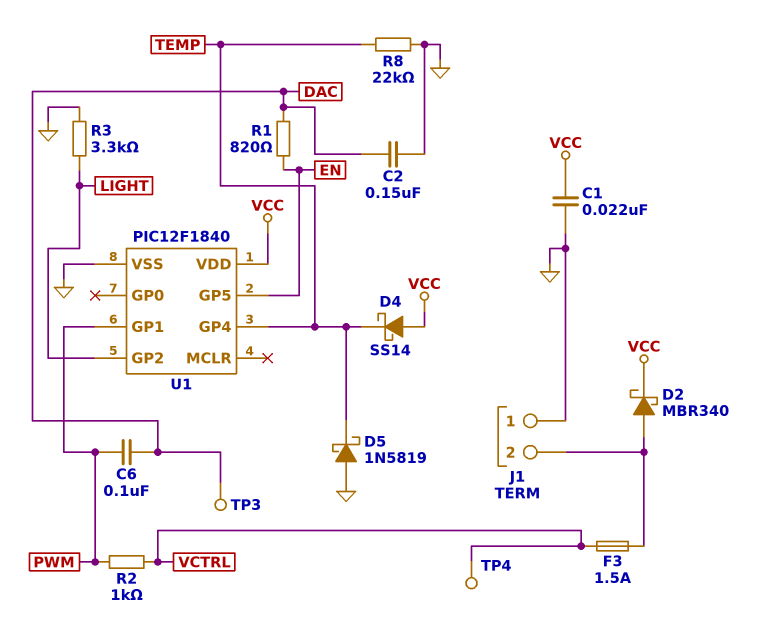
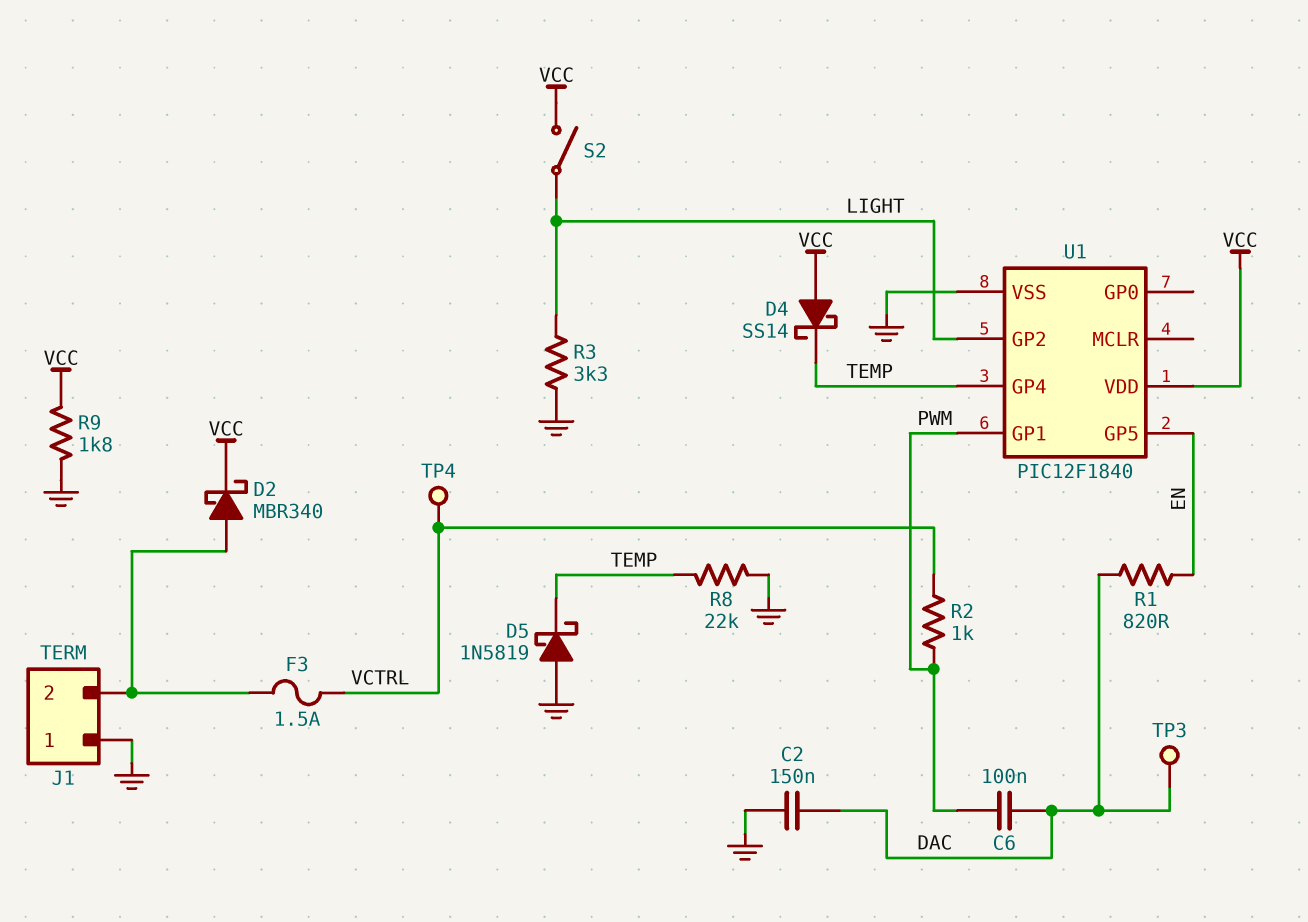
C1: 22nF (GND, VCC) -> none
R9: none -> 1.8k (GND, VCC)
S2: none -> switch (LIGHT, VCC)

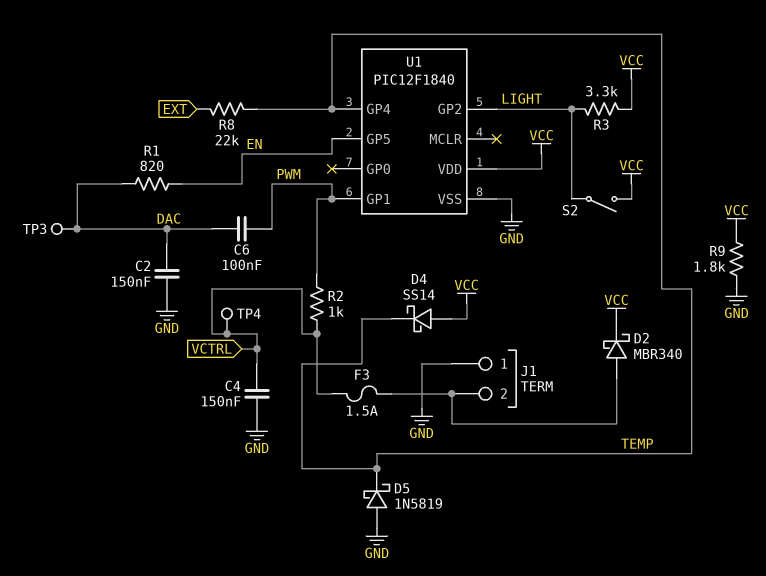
C4: none -> 150nF (GND, VCTRL)
R3: 3.3k (GND, LIGHT) -> 3.3k (LIGHT, VCC)
R8: 22k (GND, TEMP) -> 22k (EXT, TEMP)

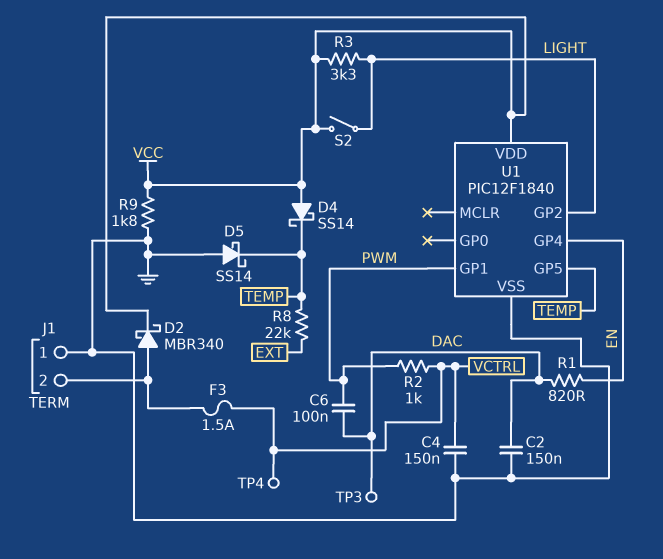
D5: schottky 1N5819 (A GND, K TEMP) -> schottky SS14 (A GND, K TEMP)
U1 pin GP4: TEMP -> EN
U1 pin GP5: EN -> TEMP

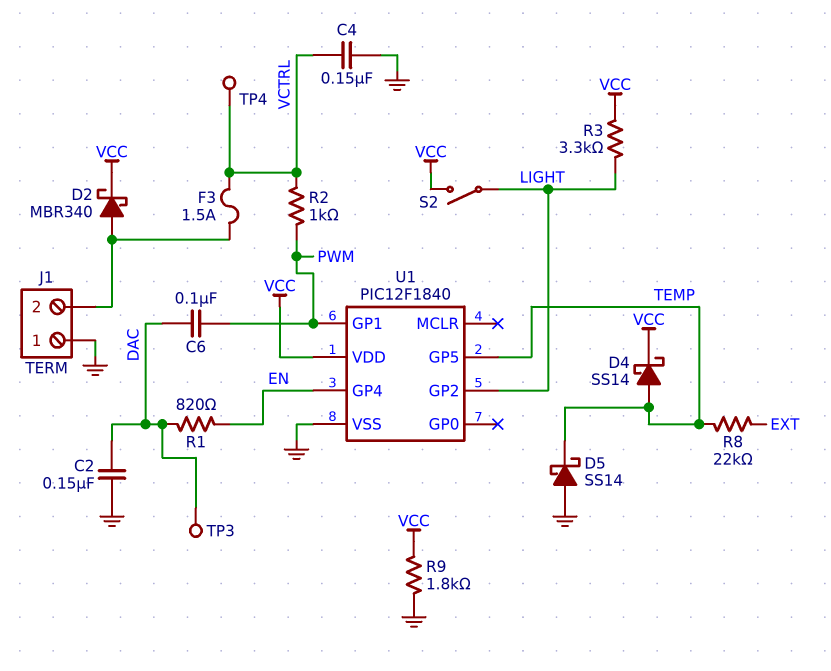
D4: schottky SS14 (A VCC, K TEMP) -> schottky SS14 (A TEMP, K VCC)

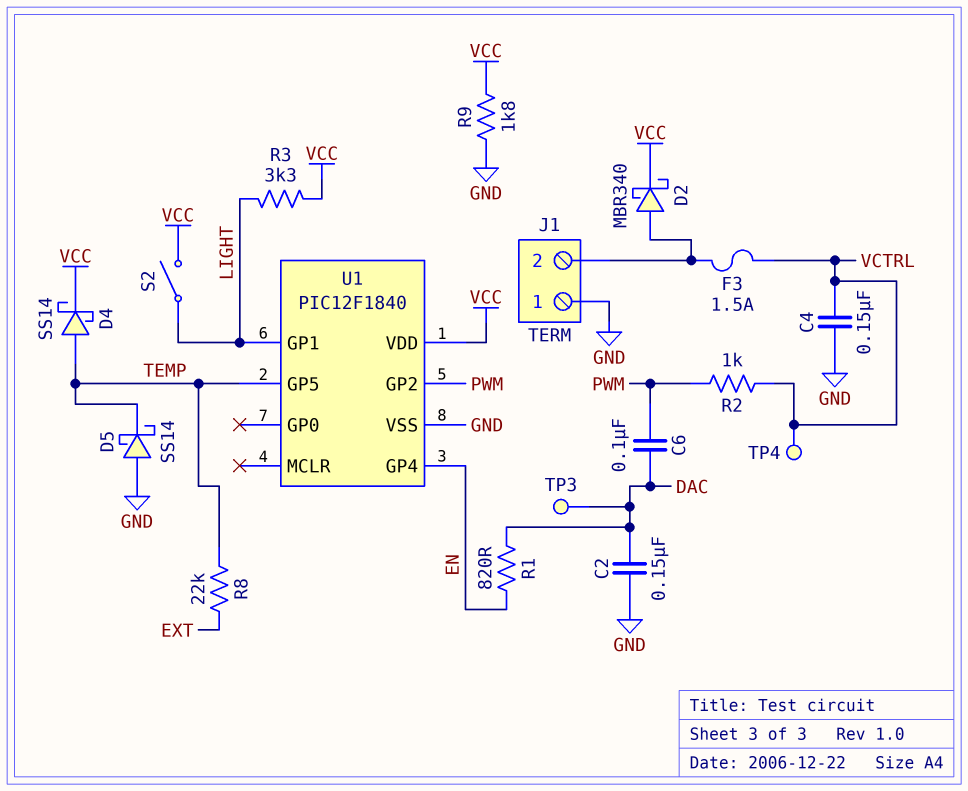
U1 pin GP1: PWM -> LIGHT
U1 pin GP2: LIGHT -> PWM

